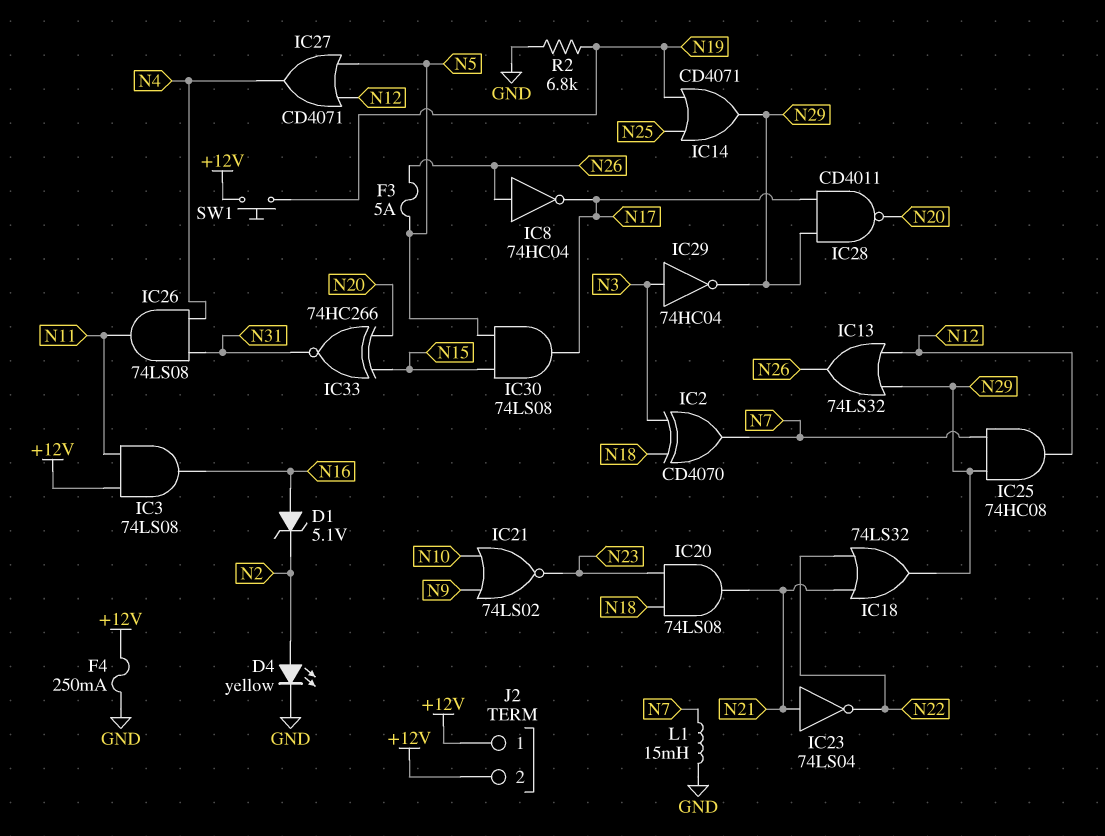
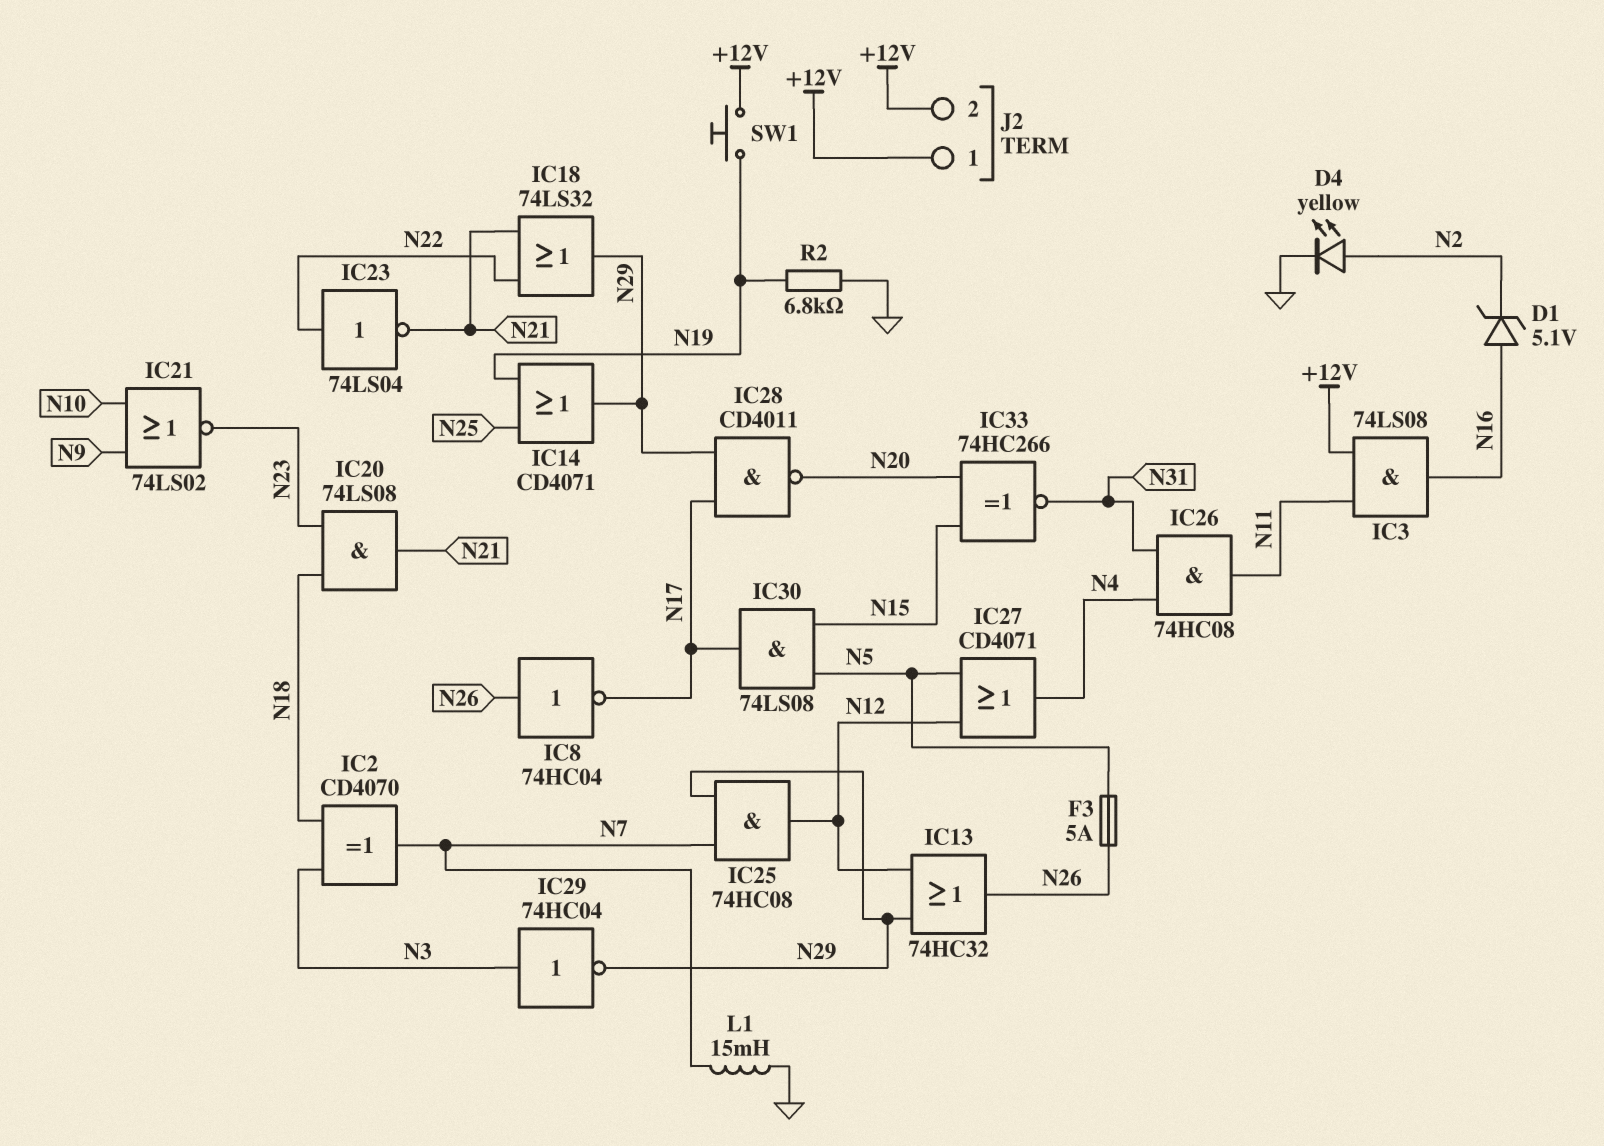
F4: 250mA (+12V, GND) -> none
IC13: OR 74LS32 (in N12, in N29, out N26) -> OR 74HC32 (in N12, in N29, out N26)
IC23: NOT 74LS04 (in N21, out N22) -> NOT 74LS04 (in N22, out N21)
IC26: AND 74LS08 (in N4, in N31, out N11) -> AND 74HC08 (in N4, in N31, out N11)

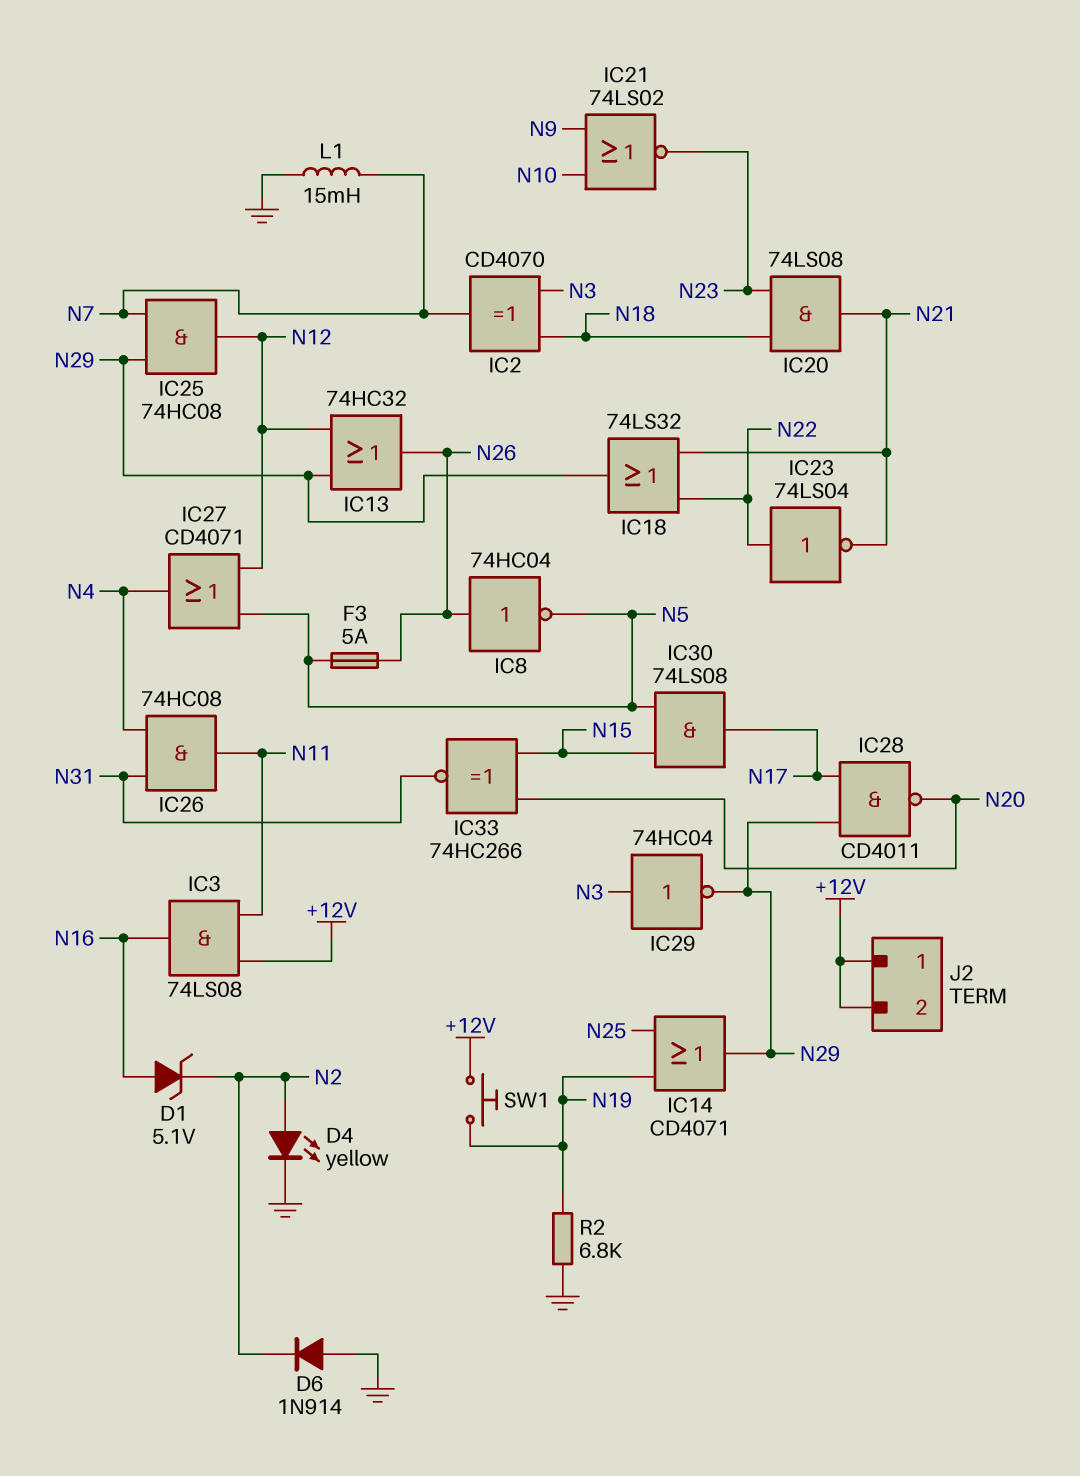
D6: none -> diode 1N914 (A GND, K N2)
IC8: NOT 74HC04 (in N26, out N17) -> NOT 74HC04 (in N26, out N5)

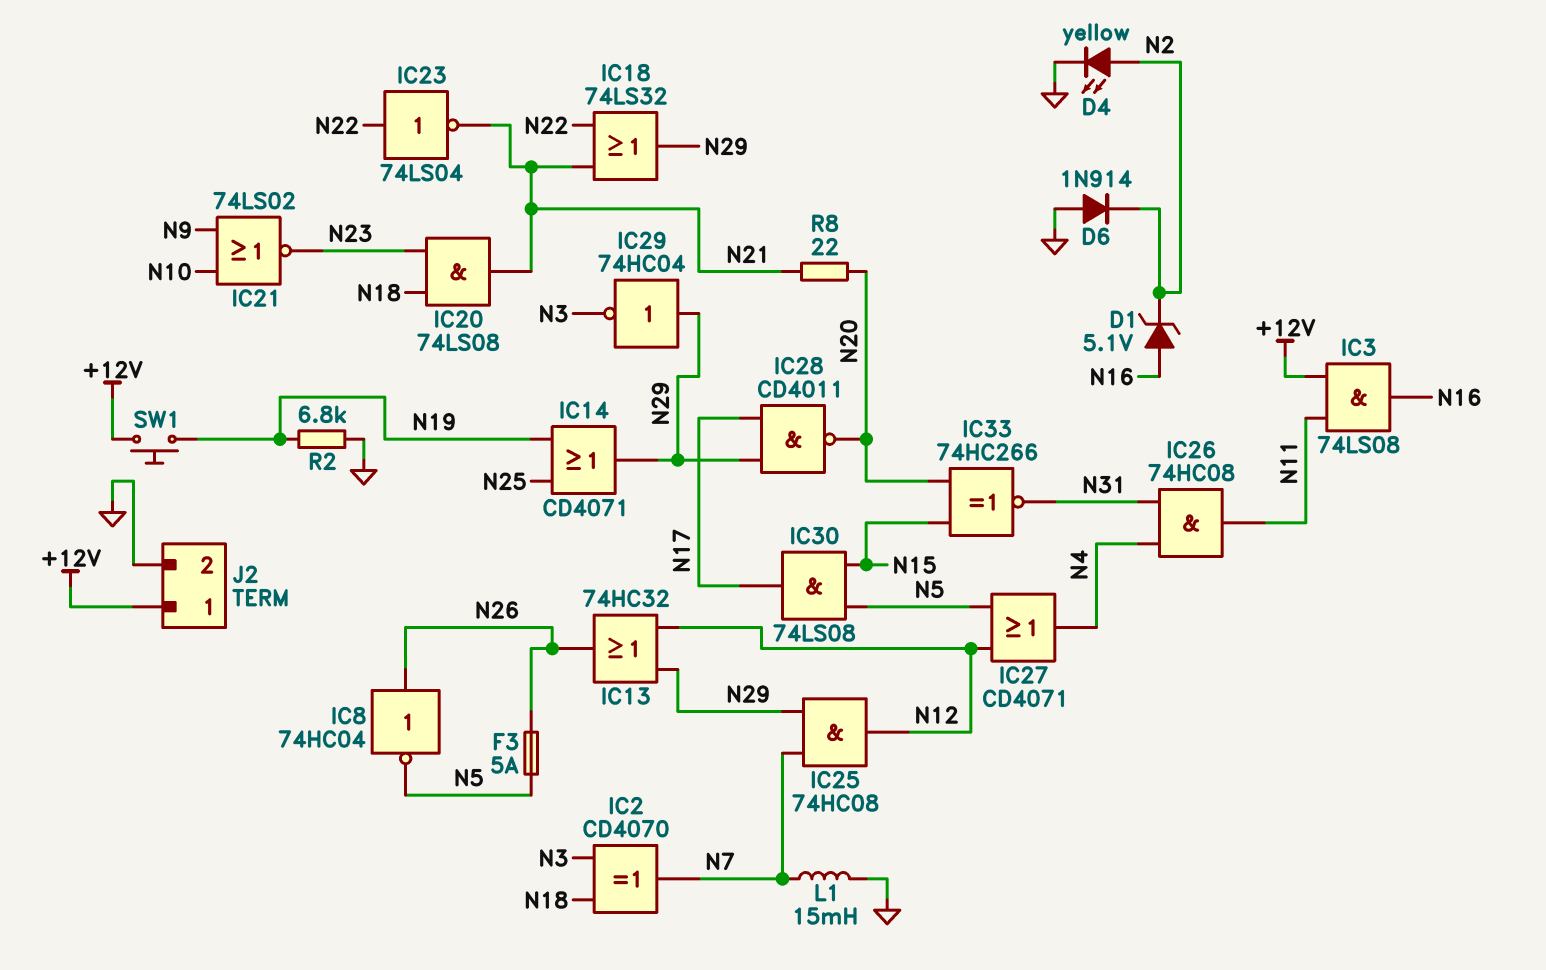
IC29: NOT 74HC04 (in N3, out N29) -> NOT 74HC04 (in N29, out N3)
J2 pin 2: +12V -> GND
R8: none -> 22 (N20, N21)

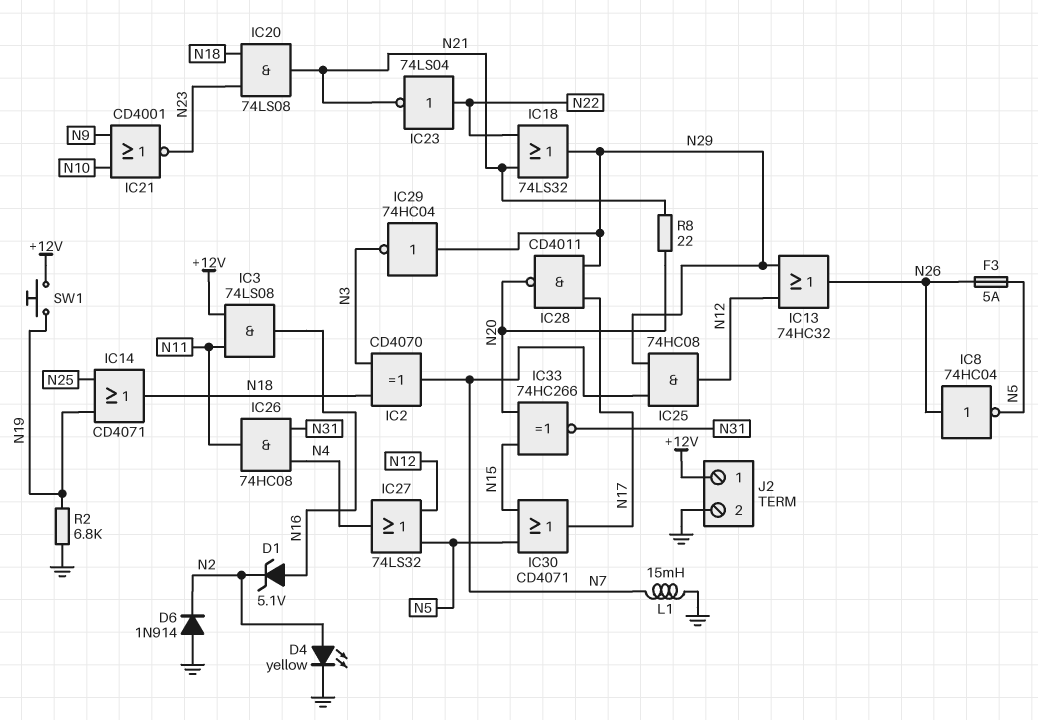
IC14: OR CD4071 (in N19, in N25, out N29) -> OR CD4071 (in N19, in N25, out N18)
IC21: NOR 74LS02 (in N9, in N10, out N23) -> NOR CD4001 (in N9, in N10, out N23)
IC27: OR CD4071 (in N5, in N12, out N4) -> OR 74LS32 (in N5, in N12, out N4)
IC30: AND 74LS08 (in N5, in N15, out N17) -> OR CD4071 (in N5, in N15, out N17)

